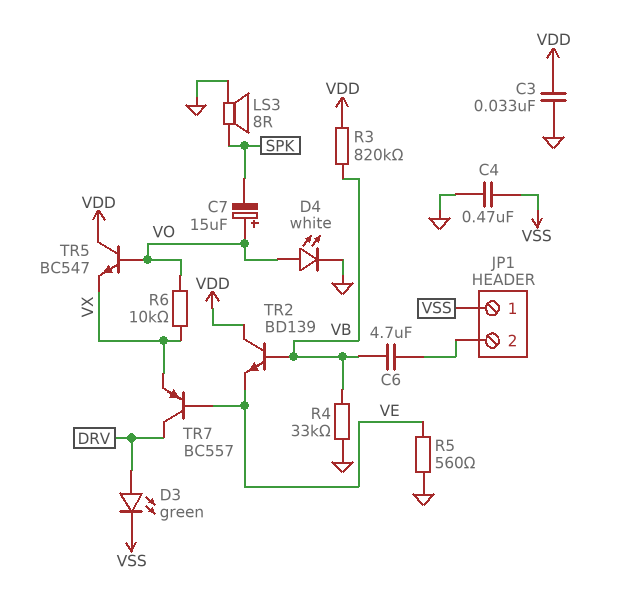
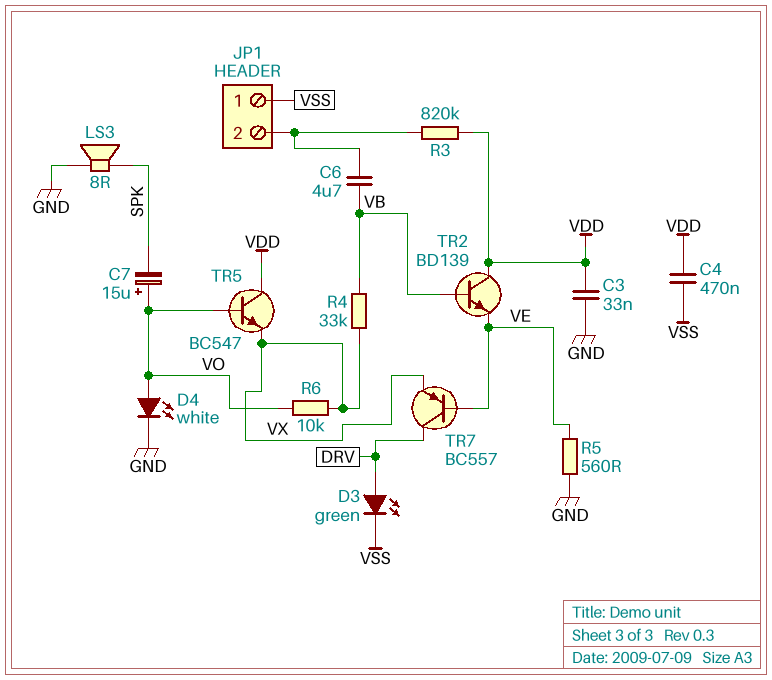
C4: 470nF (GND, VSS) -> 470nF (VDD, VSS)
R3: 820k (VB, VDD) -> 820k (JP1/2, VDD)
R4: 33k (GND, VB) -> 33k (VB, VX)

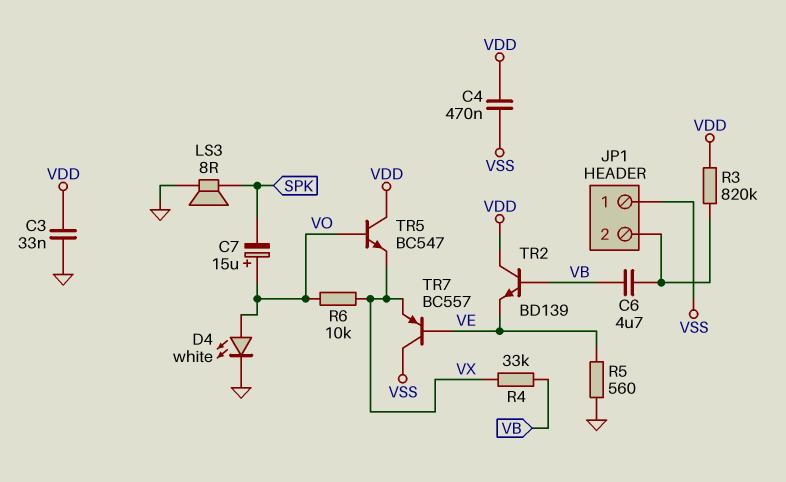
D3: LED green (A DRV, K VSS) -> none
TR7: PNP BC557 (B VE, C DRV, E VX) -> PNP BC557 (B VE, C VSS, E VX)

